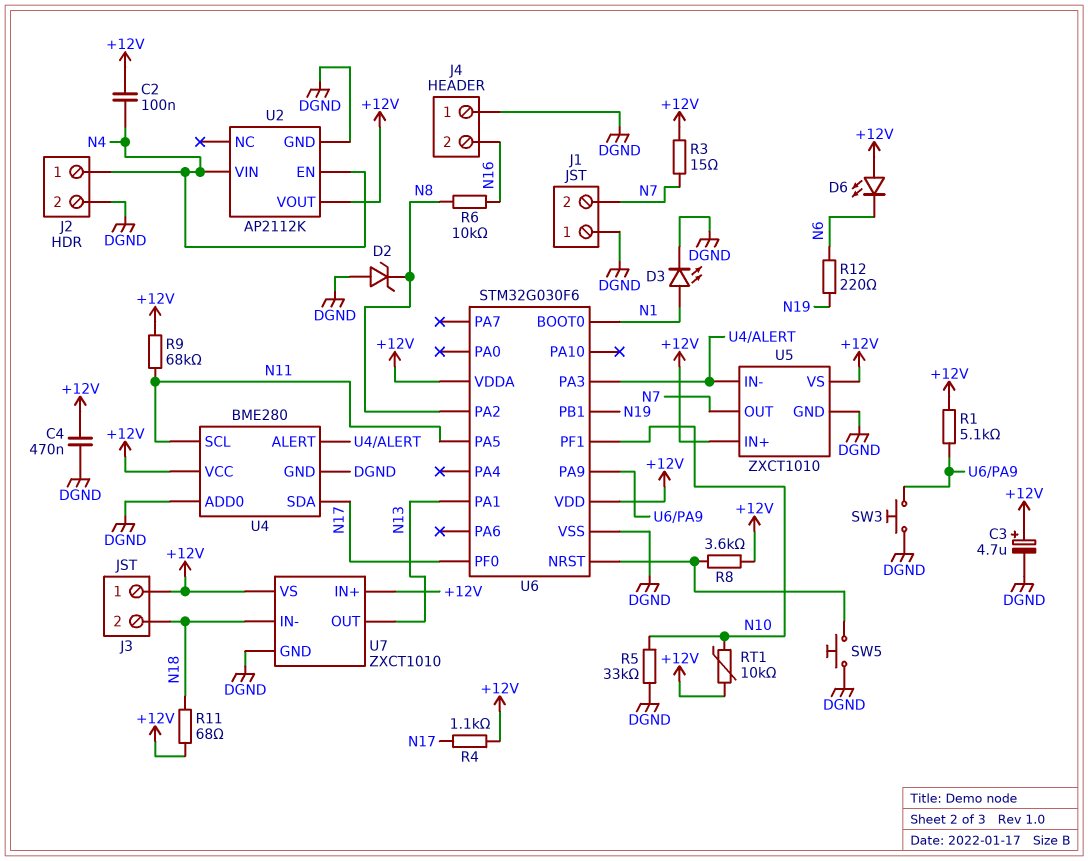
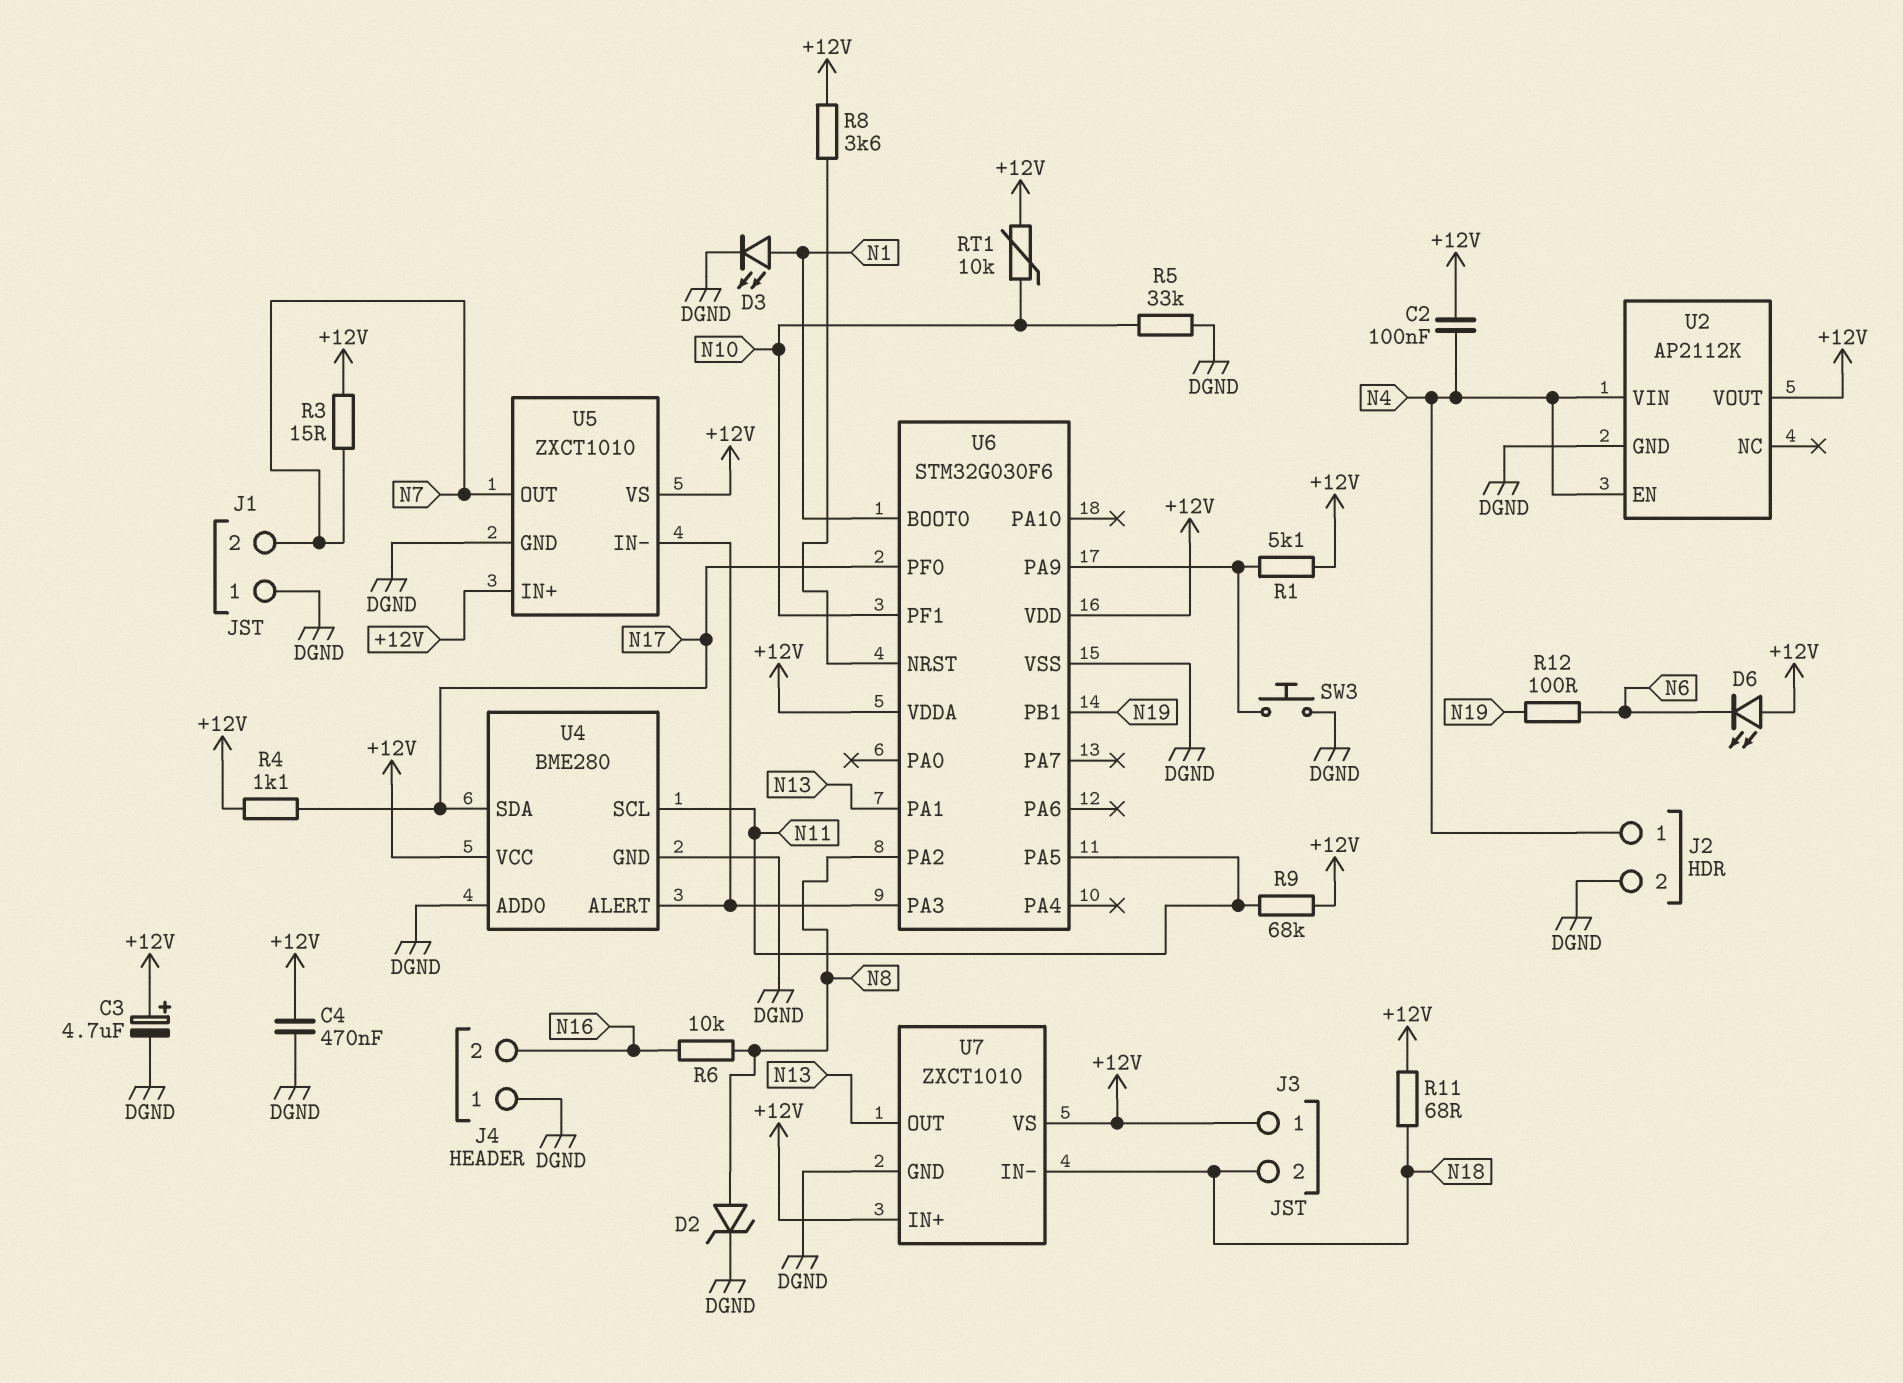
D2: zener (A DGND, K N8) -> zener (A N8, K DGND)
R12: 220 (N6, N19) -> 100 (N6, N19)
SW5: button (DGND, U6/NRST) -> none

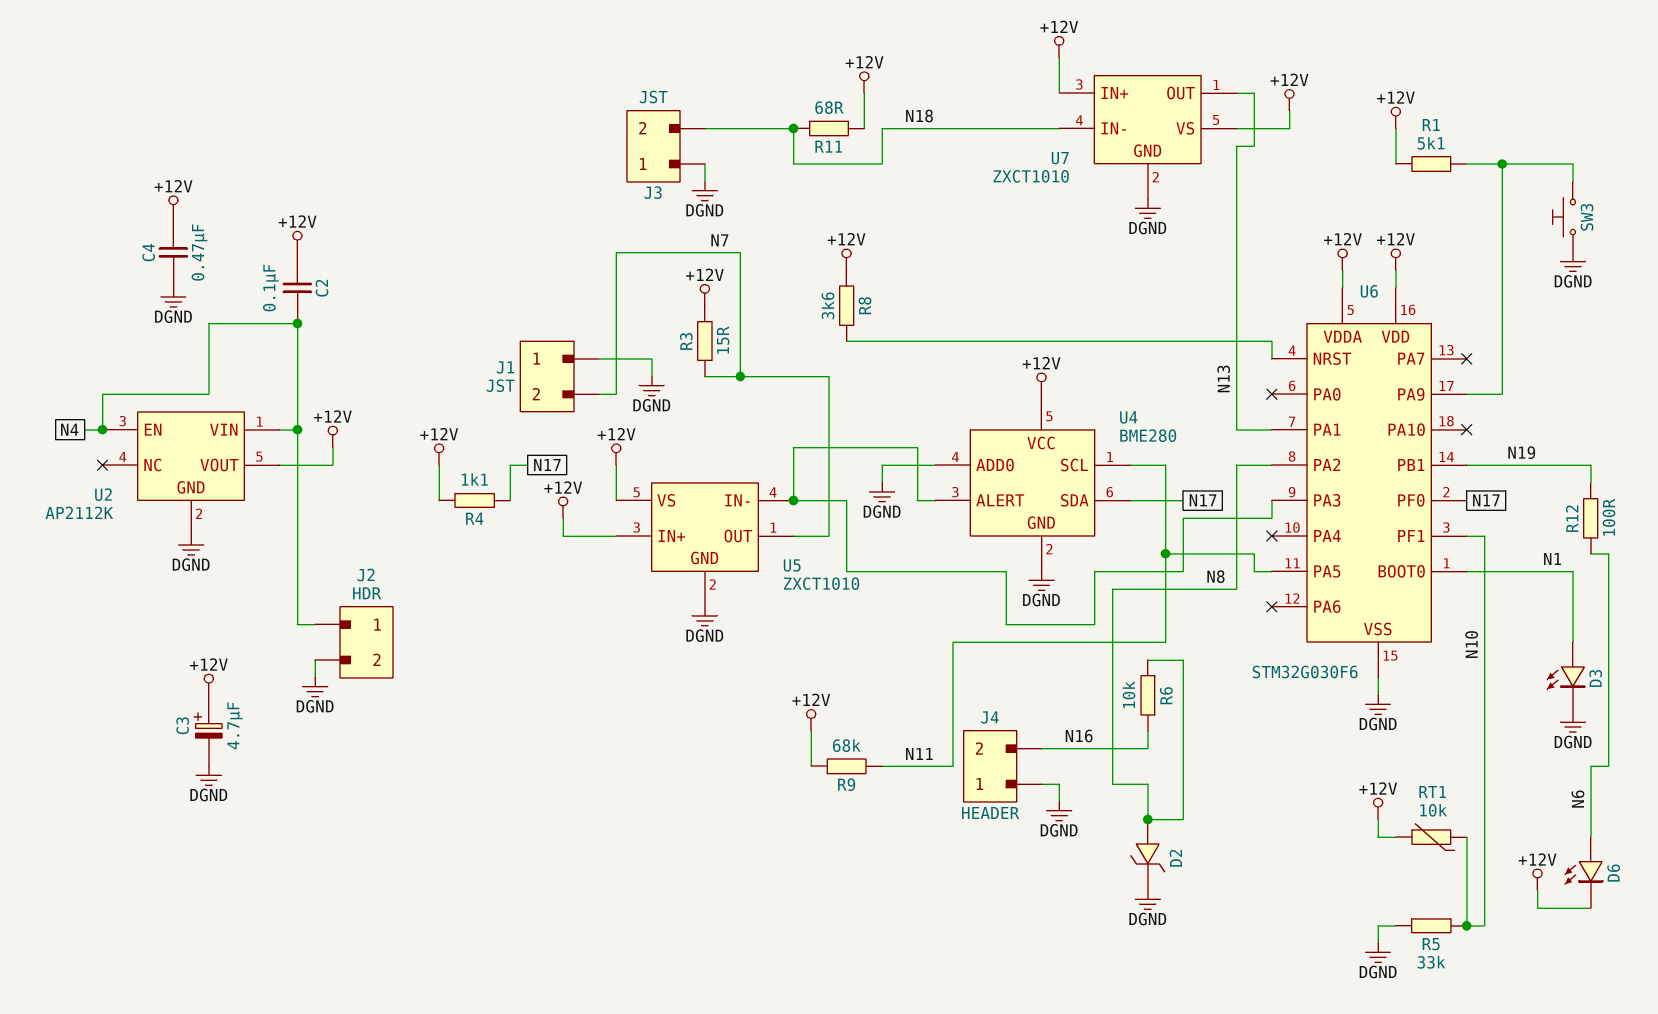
D6: LED (A +12V, K N6) -> LED (A N6, K +12V)
J3 pin 1: +12V -> DGND

